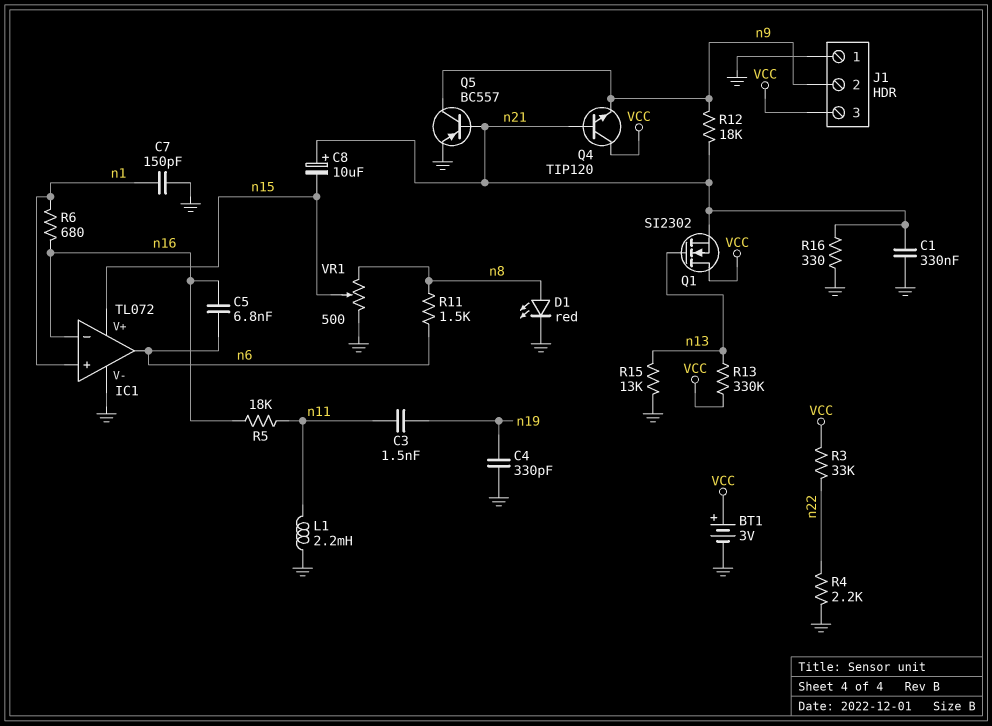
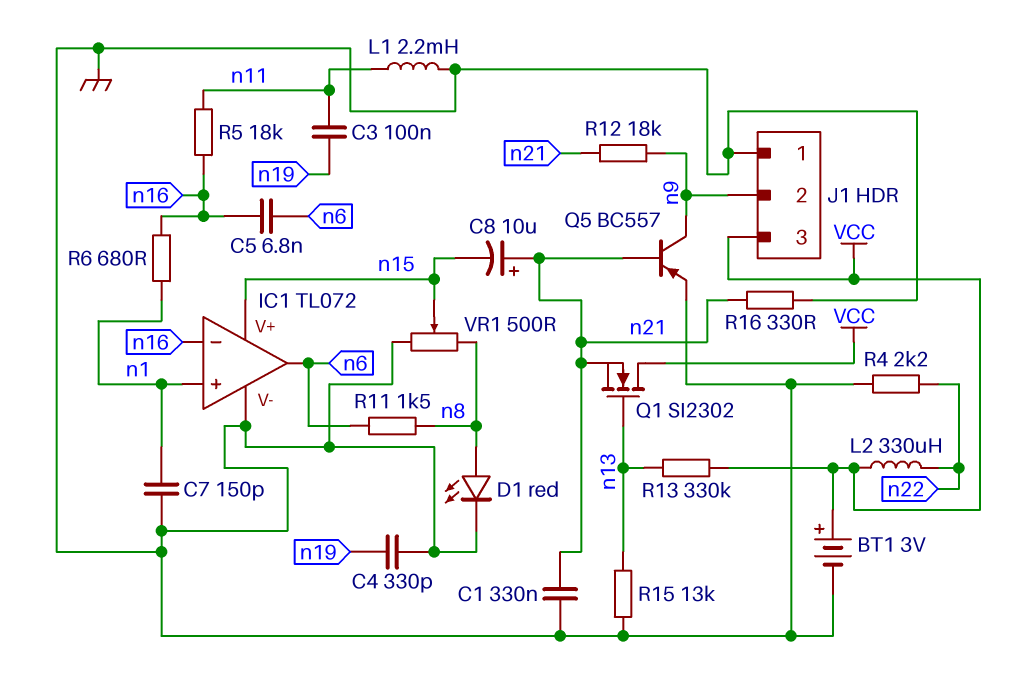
C3: 1.5nF (n11, n19) -> 100nF (n11, n19)
L2: none -> 330uH (VCC, n22)
Q4: NPN TIP120 (B n21, C VCC, E n9) -> none
R3: 33k (VCC, n22) -> none

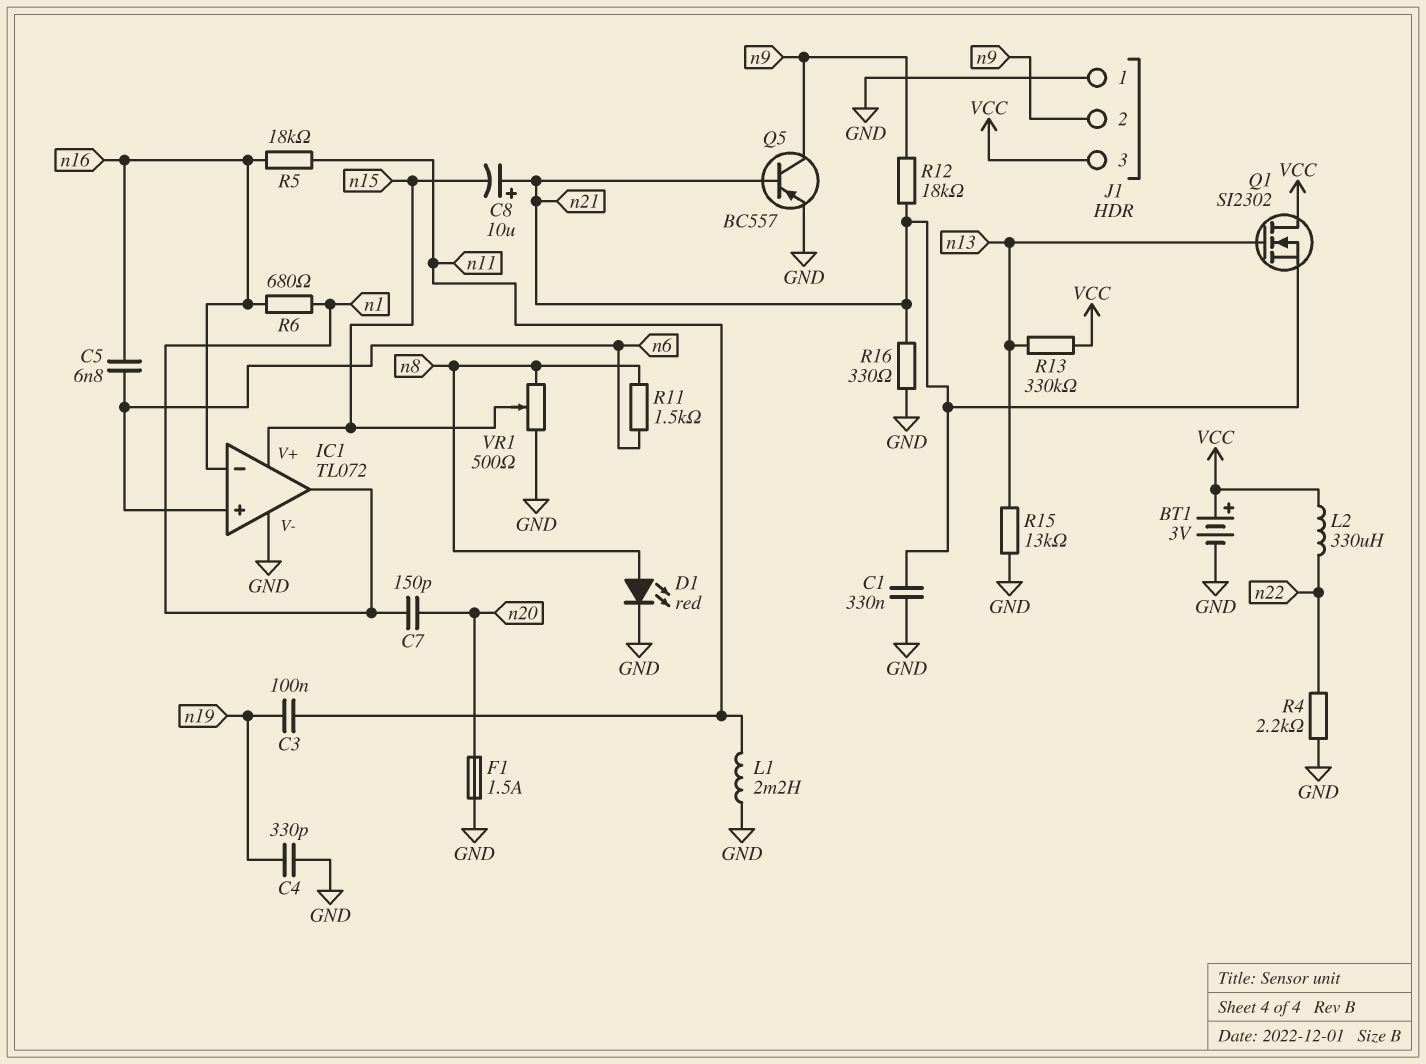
C7: 150pF (GND, n1) -> 150pF (n1, n20)
F1: none -> 1.5A (GND, n20)
IC1 pin in+: n1 -> n6
IC1 pin out: n6 -> n1

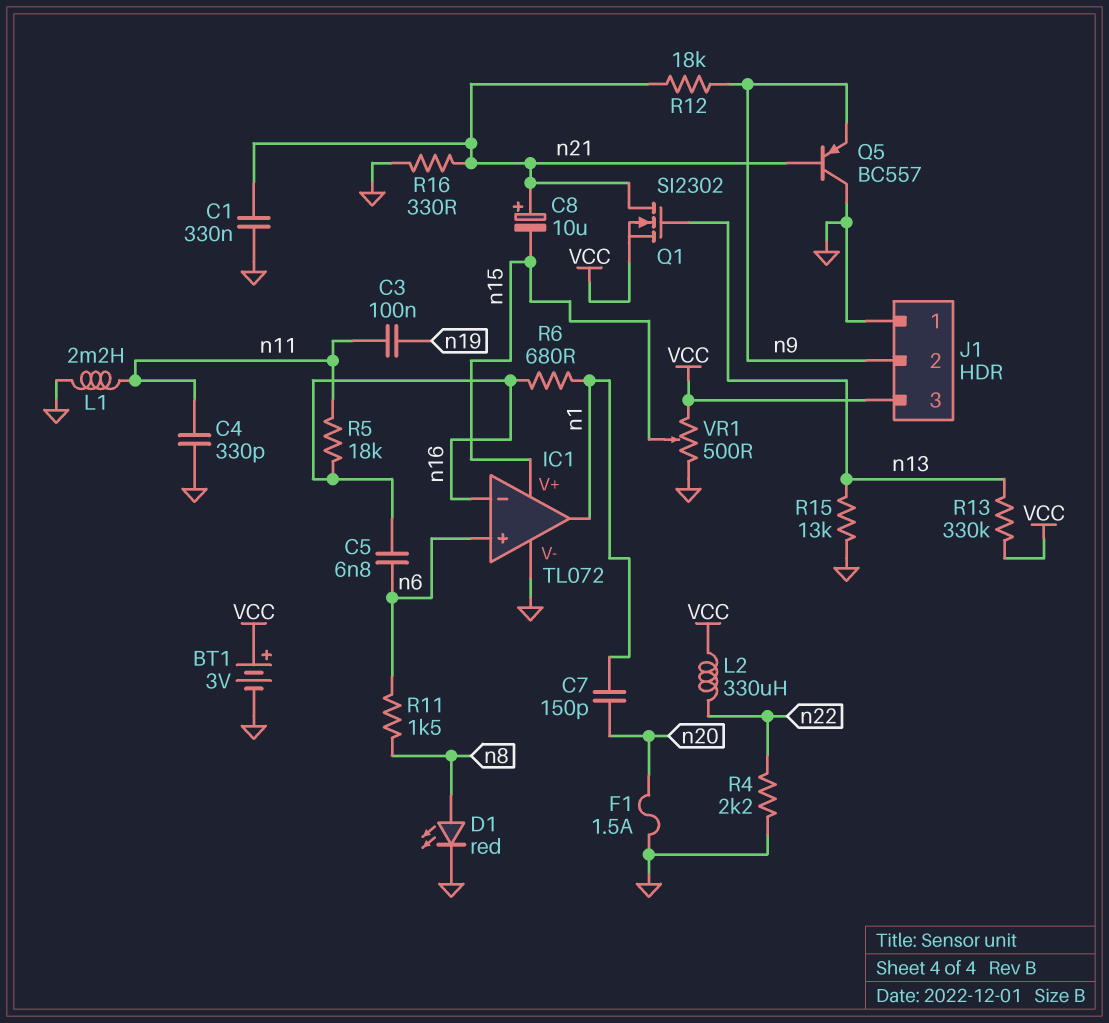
C4: 330pF (GND, n19) -> 330pF (GND, n11)
Q1: NMOS SI2302 (G n13, D VCC, S n21) -> NMOS SI2302 (G n13, D n21, S VCC)
Q5: PNP BC557 (B n21, C n9, E GND) -> PNP BC557 (B n21, C GND, E n9)
VR1: 500 (GND, n8, wiper n15) -> 500 (GND, VCC, wiper n15)

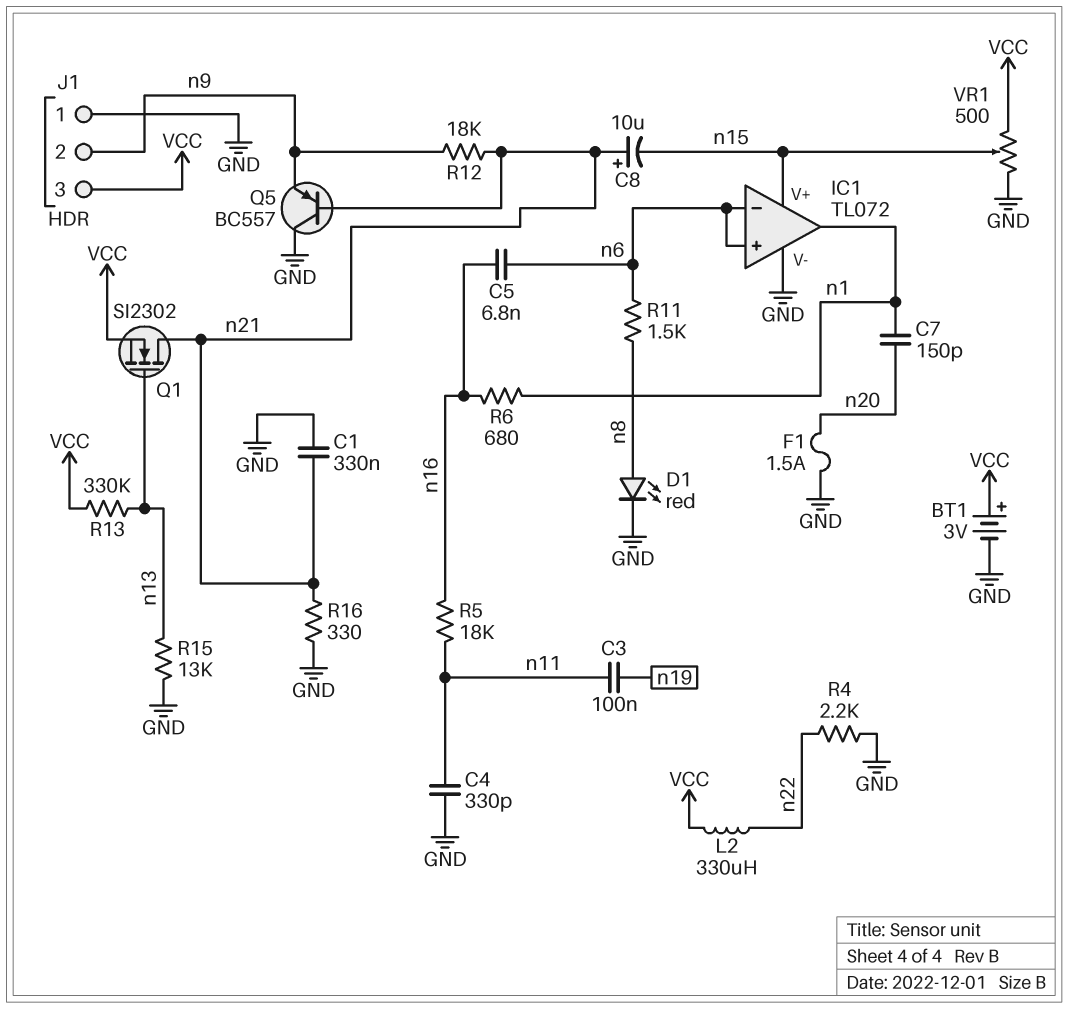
IC1 pin in-: n16 -> n6
L1: 2.2mH (GND, n11) -> none

